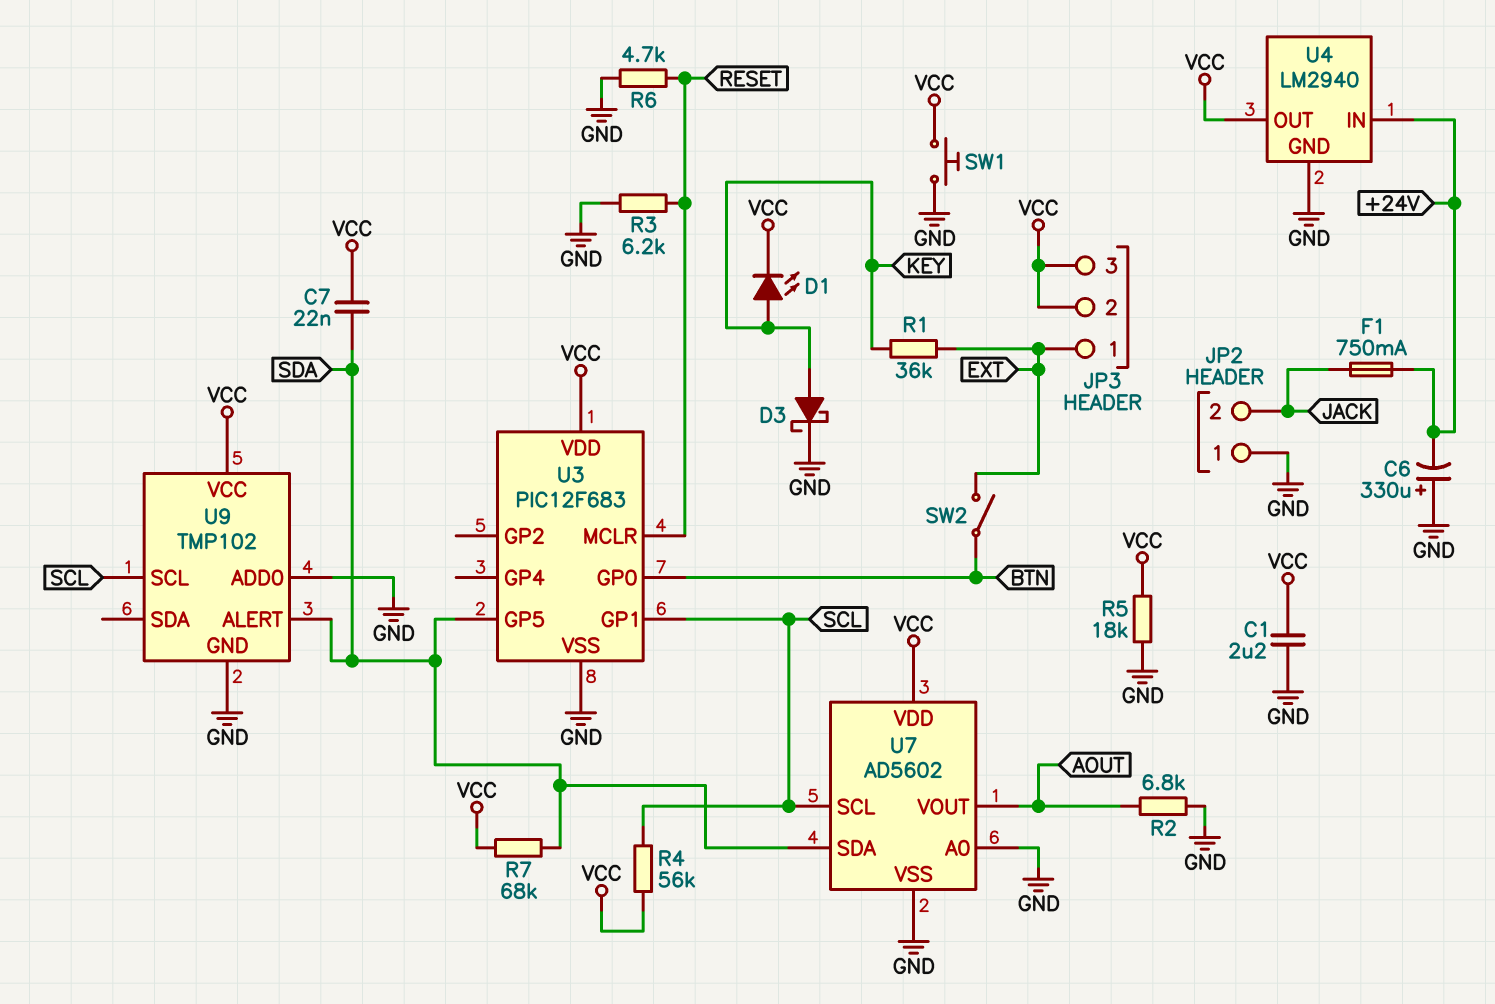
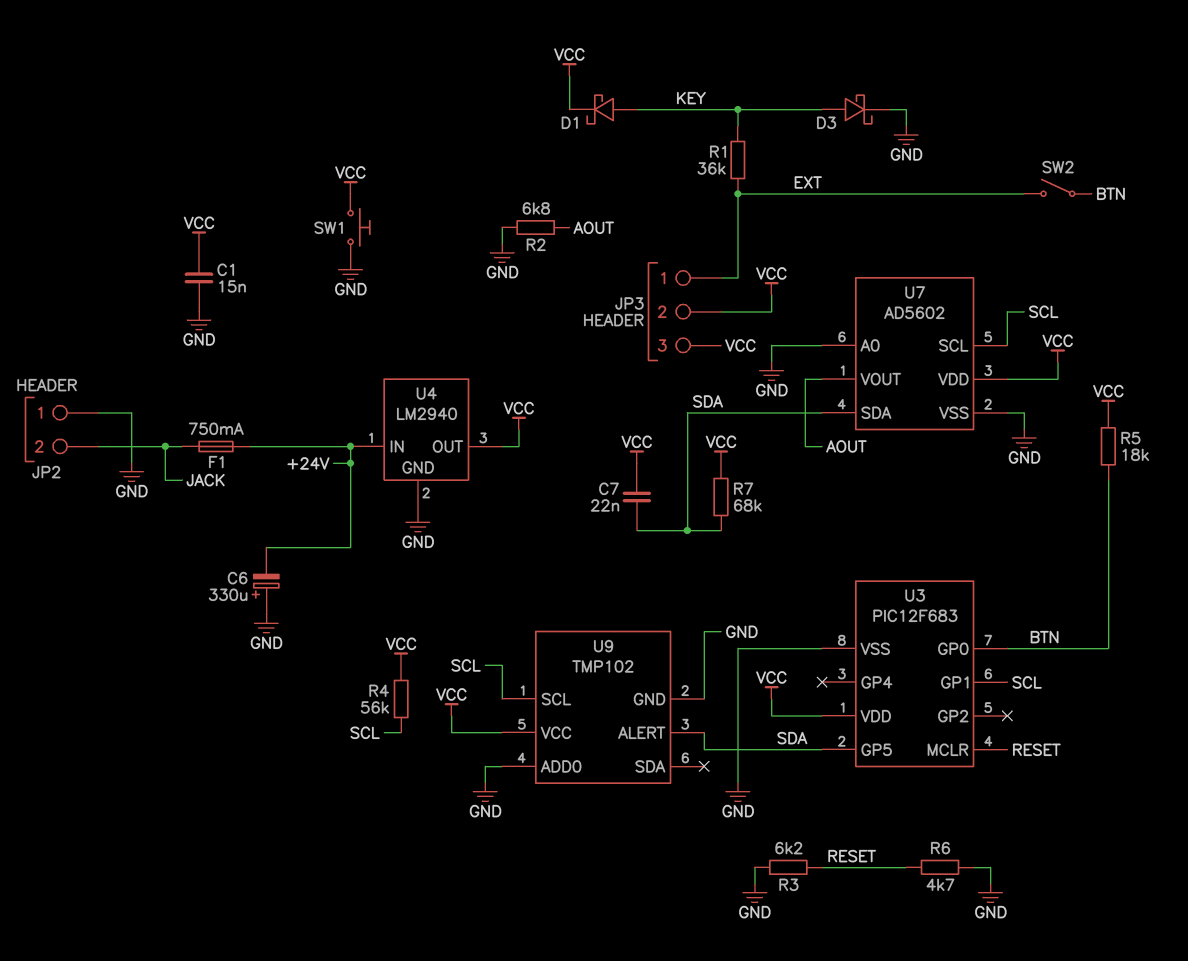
C1: 2.2uF (GND, VCC) -> 15nF (GND, VCC)
D1: LED (A KEY, K VCC) -> schottky (A KEY, K VCC)
R5: 18k (GND, VCC) -> 18k (BTN, VCC)

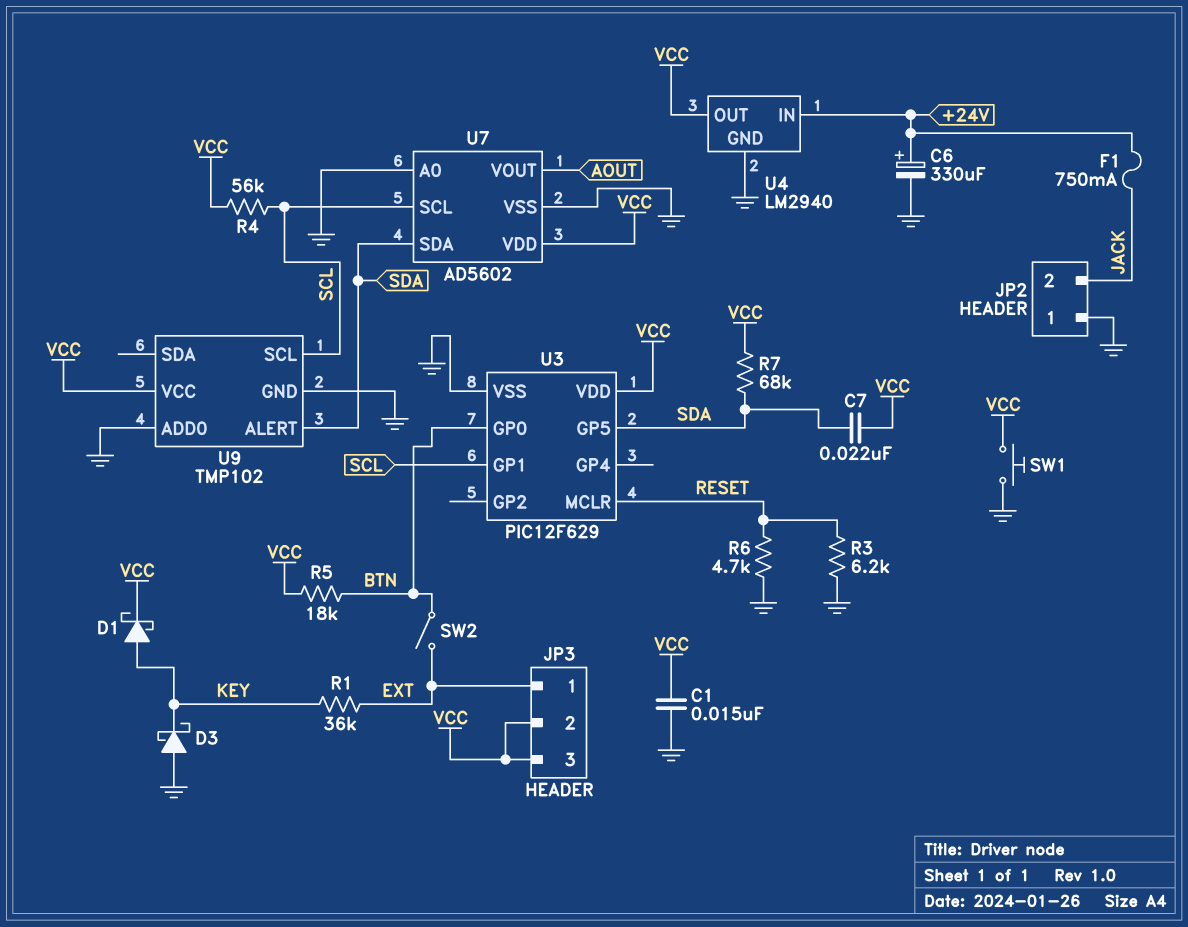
C6: 330uF (plus GND, minus +24V) -> 330uF (plus +24V, minus GND)
D3: schottky (A KEY, K GND) -> schottky (A GND, K KEY)
R2: 6.8k (AOUT, GND) -> none
U3: PIC12F683 -> PIC12F629

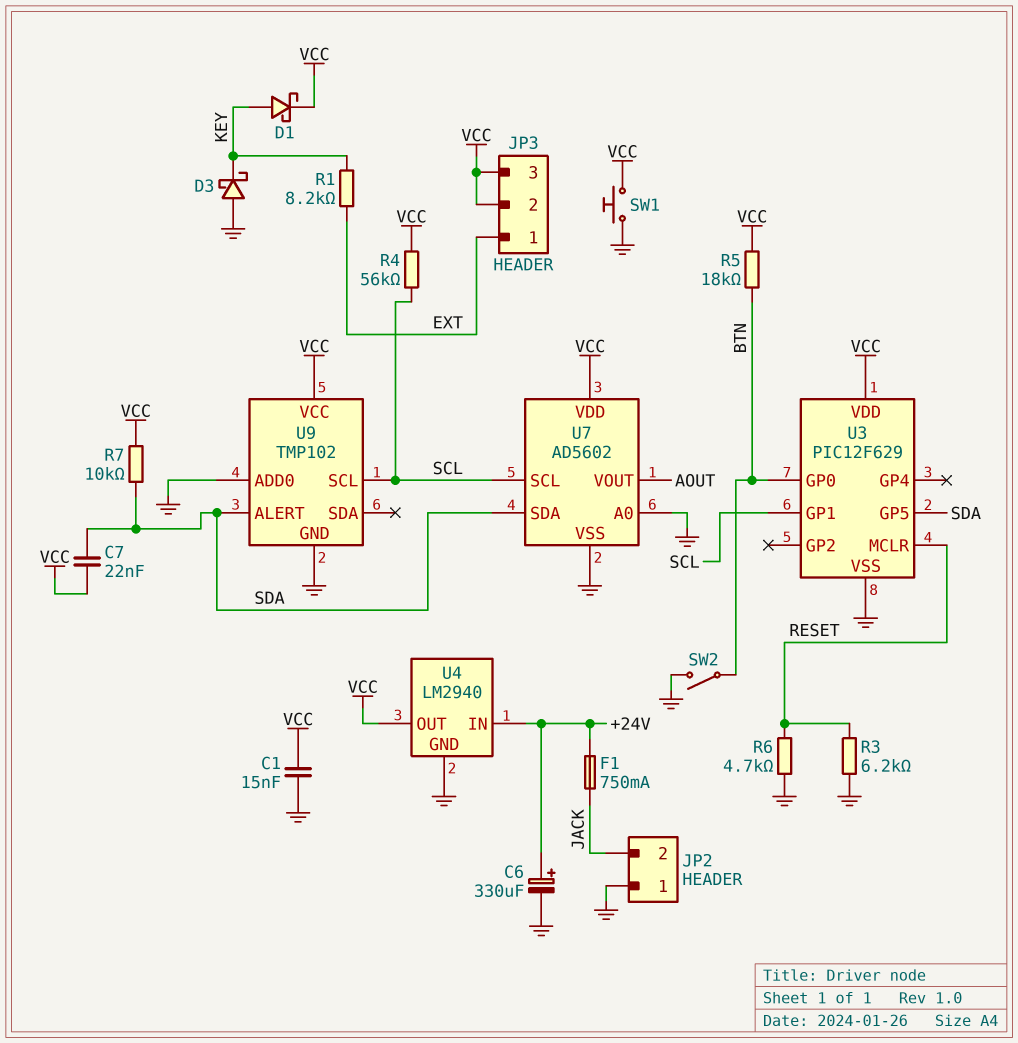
R1: 36k (EXT, KEY) -> 8.2k (EXT, KEY)
R7: 68k (SDA, VCC) -> 10k (SDA, VCC)
SW2: switch (BTN, EXT) -> switch (BTN, GND)

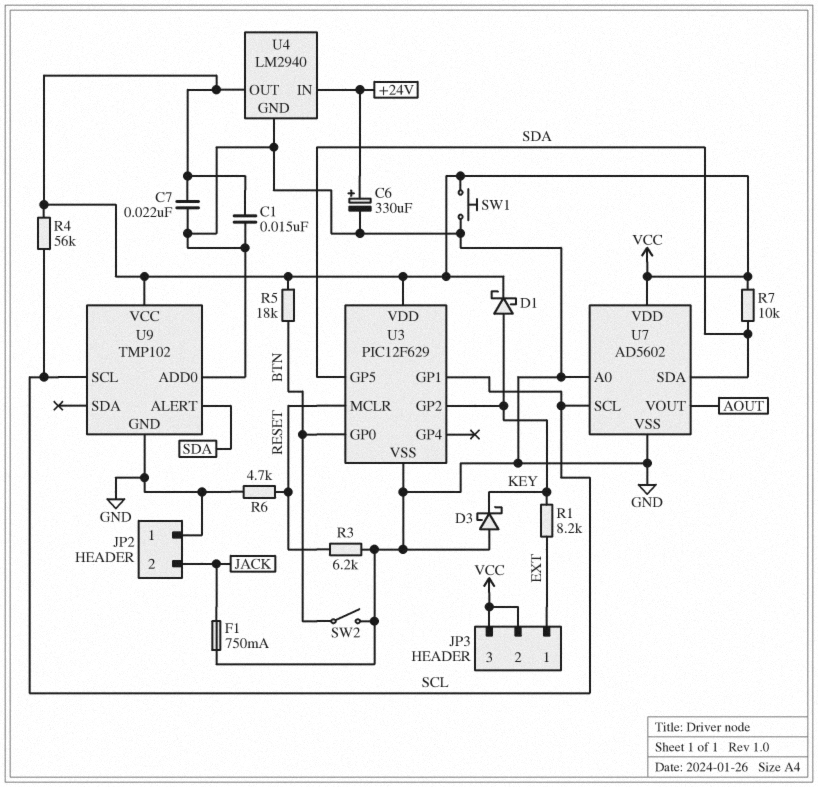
C7: 22nF (SDA, VCC) -> 22nF (GND, VCC)
F1: 750mA (+24V, JACK) -> 750mA (GND, JACK)
U3 pin GP2: none -> KEY

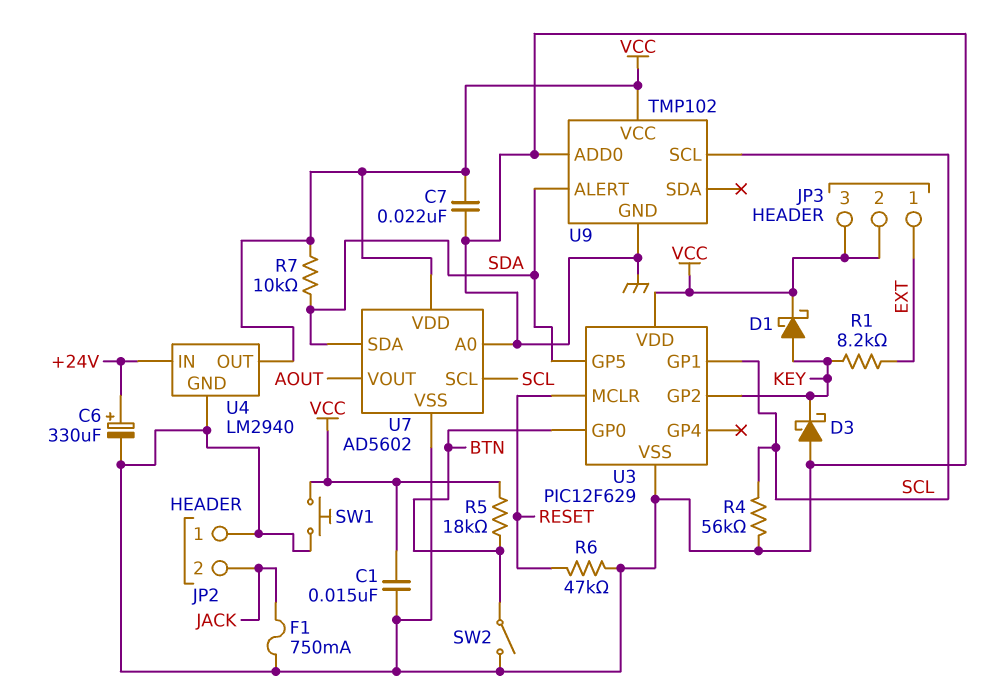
R3: 6.2k (GND, RESET) -> none
R4: 56k (SCL, VCC) -> 56k (GND, SCL)
R6: 4.7k (GND, RESET) -> 47k (GND, RESET)

